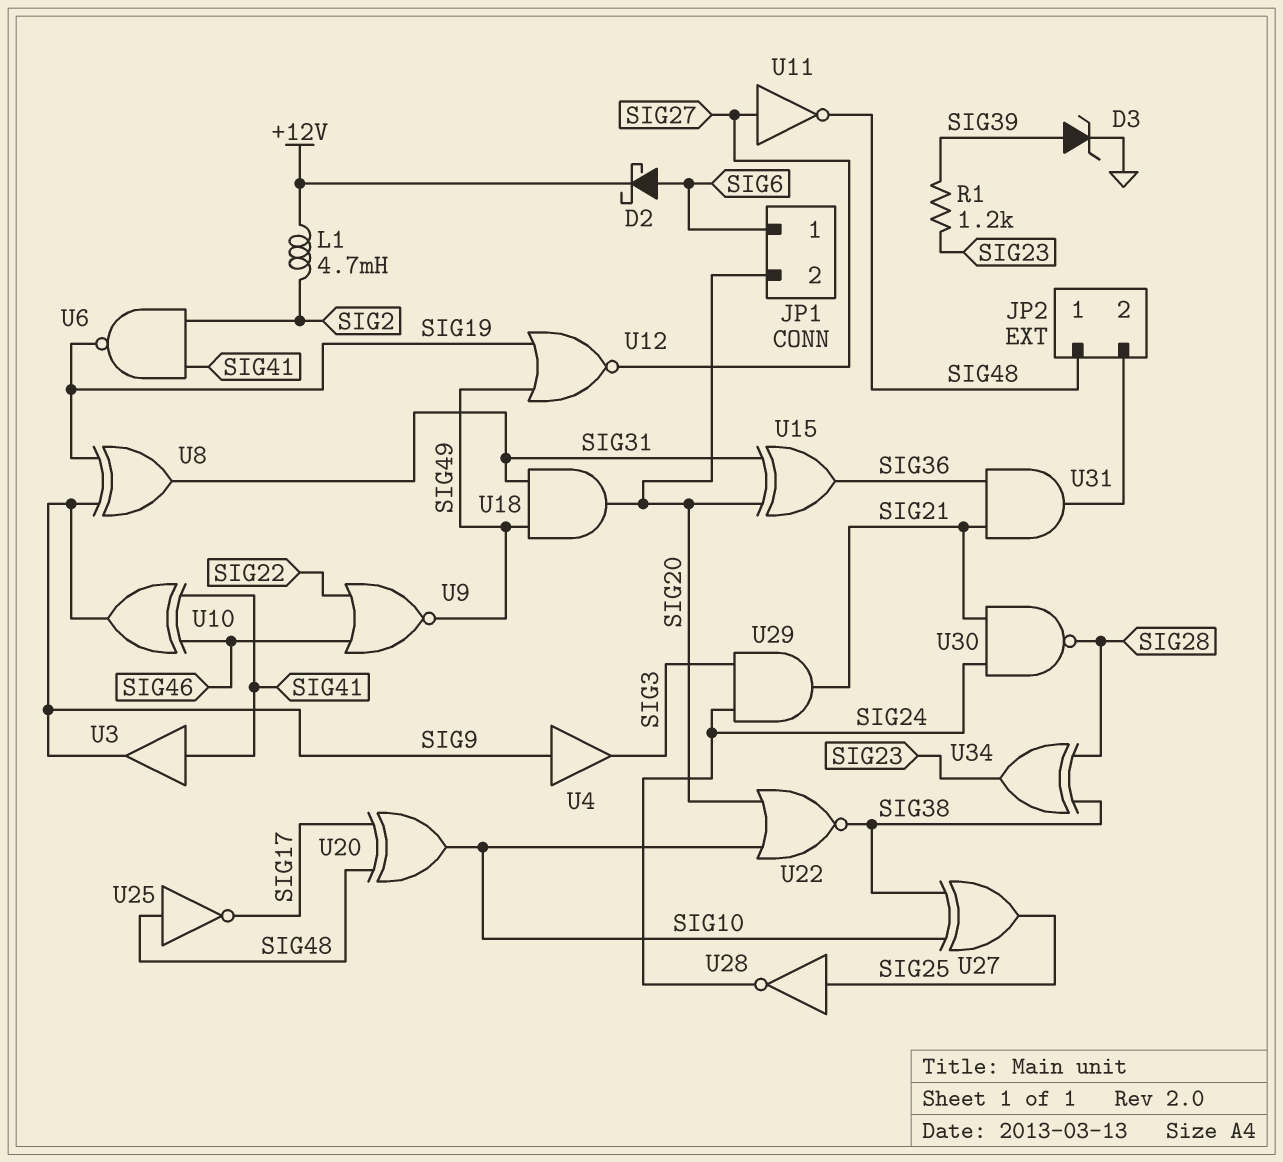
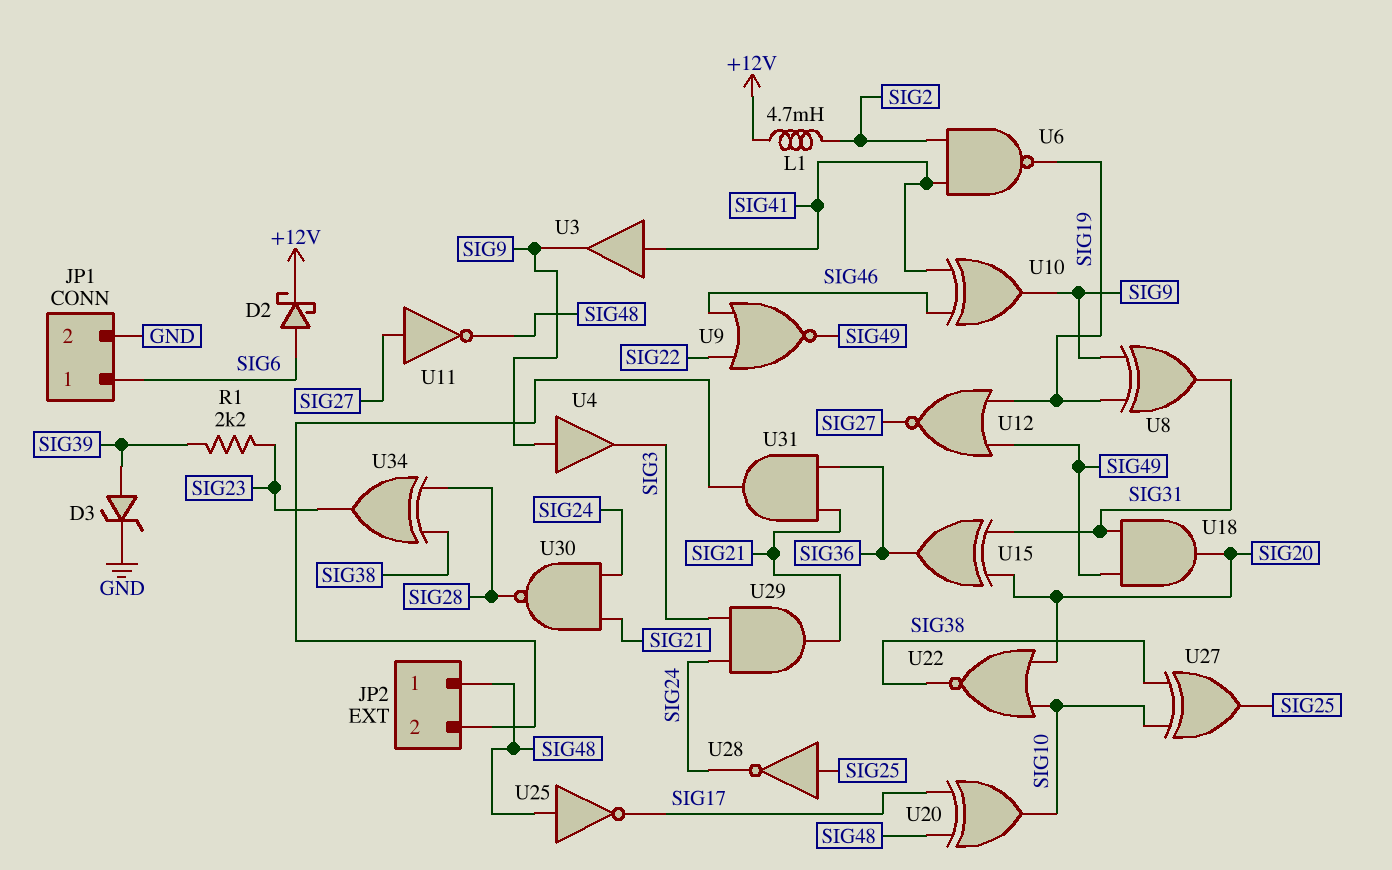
JP1 pin 2: SIG20 -> GND
R1: 1.2k (SIG23, SIG39) -> 2.2k (SIG23, SIG39)

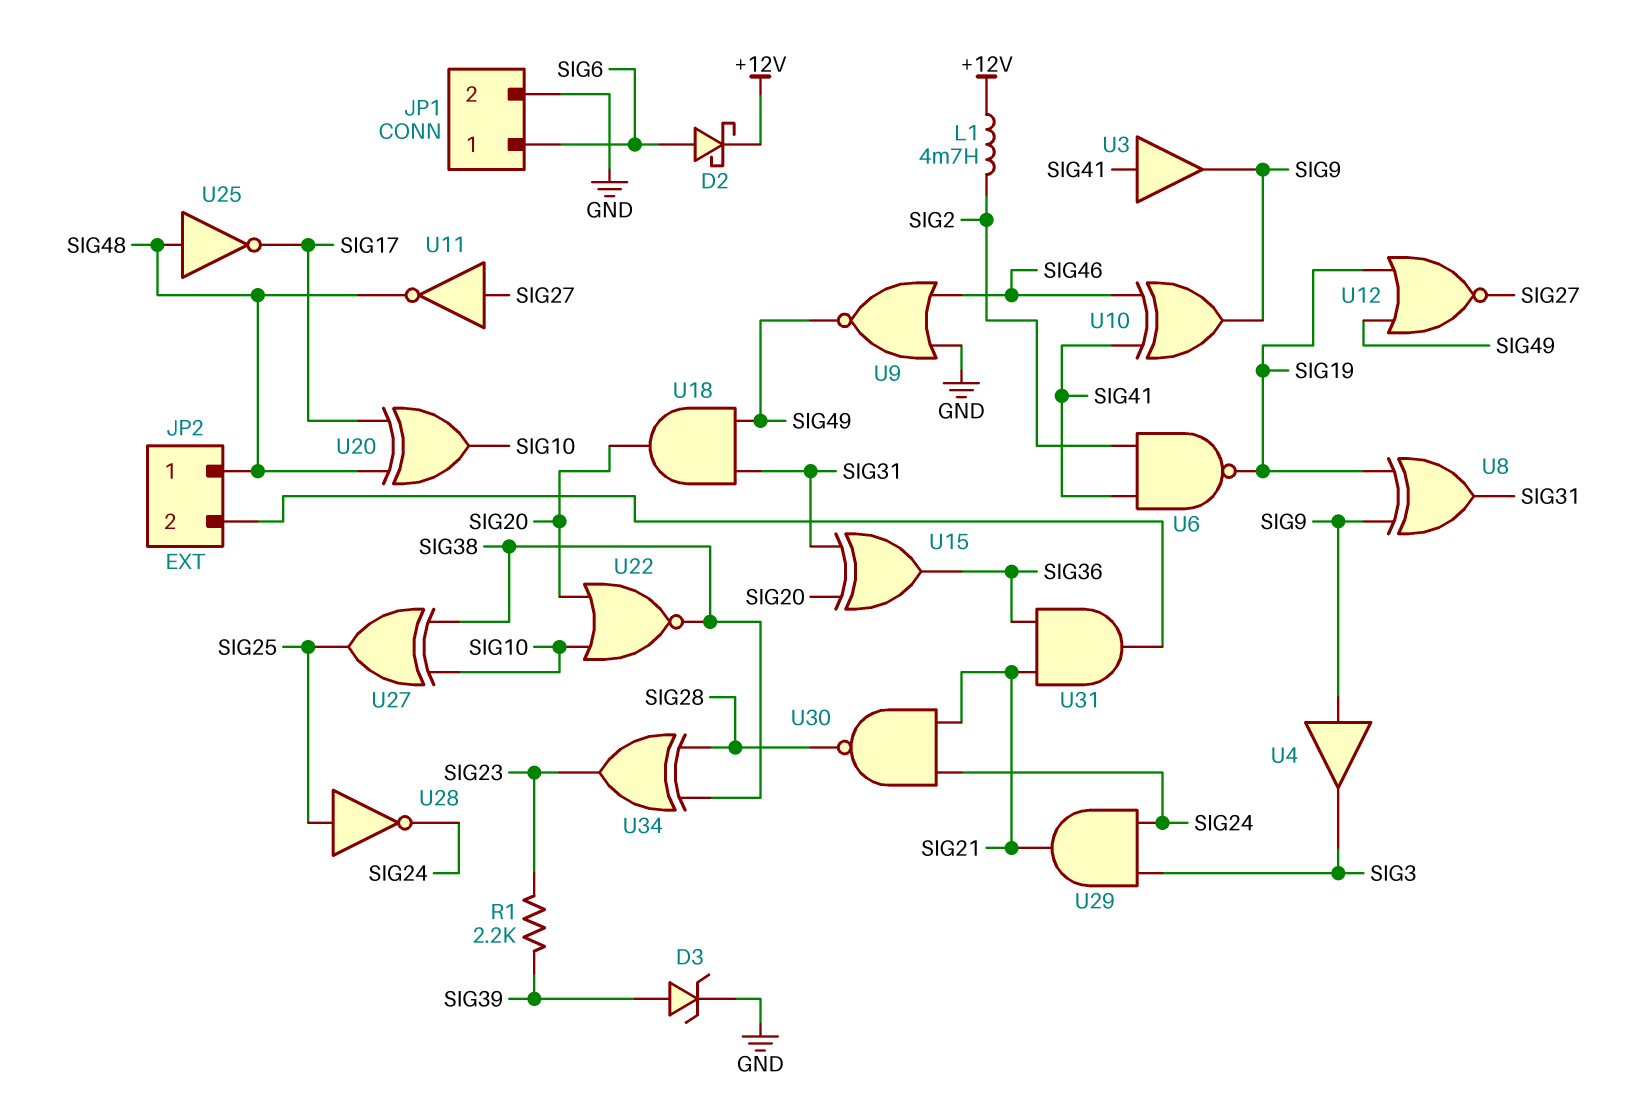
U9: NOR (in SIG22, in SIG46, out SIG49) -> NOR (in GND, in SIG46, out SIG49)

